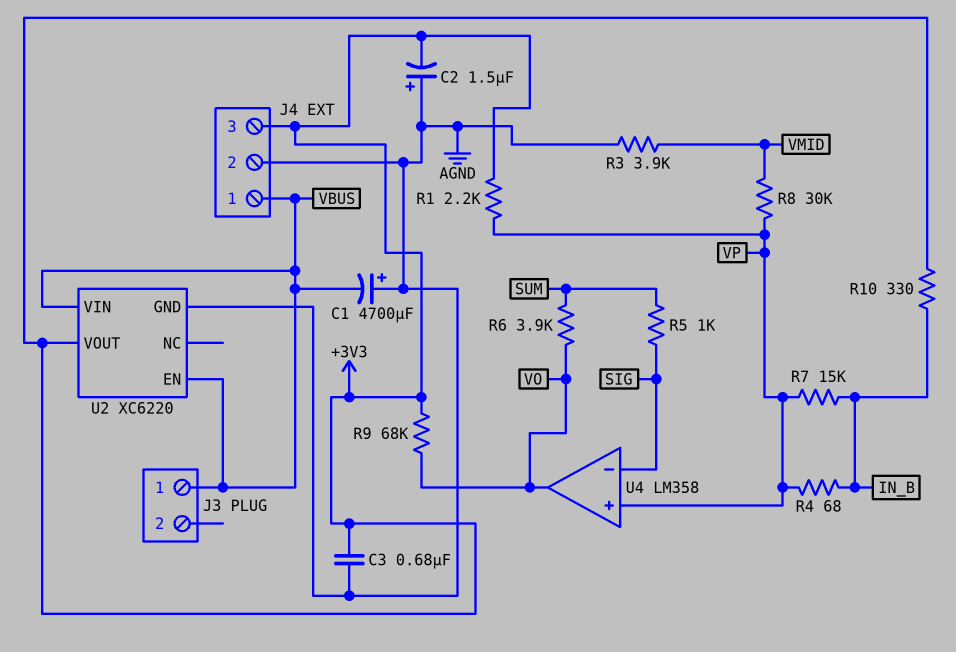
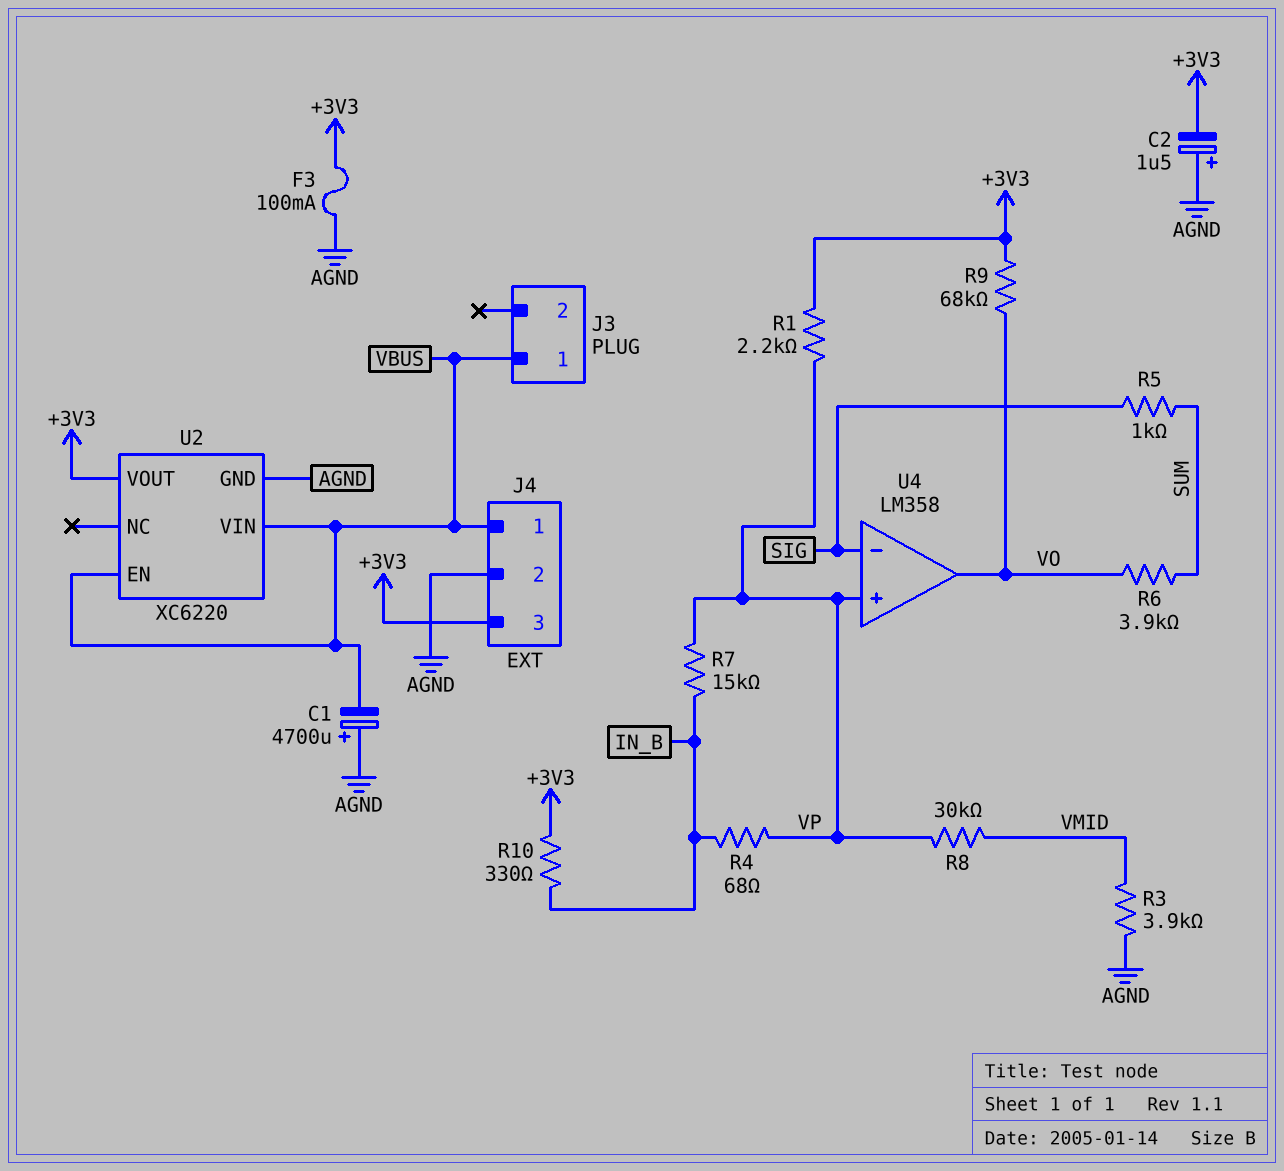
C3: 680nF (+3V3, AGND) -> none
F3: none -> 100mA (+3V3, AGND)

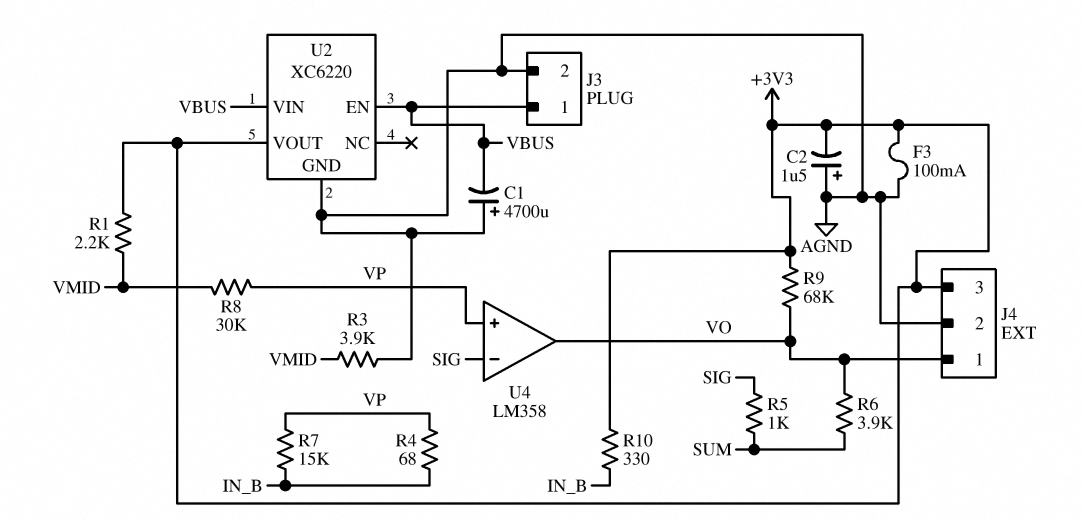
J3 pin 2: none -> AGND
J4 pin 1: VBUS -> VO
R1: 2.2k (+3V3, VP) -> 2.2k (+3V3, VMID)

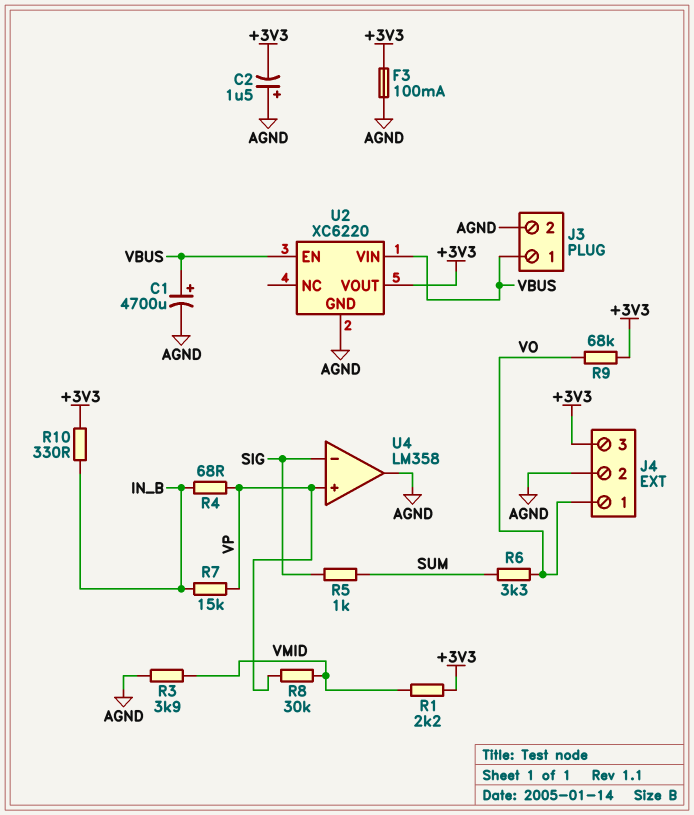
C1: 4700uF (plus AGND, minus VBUS) -> 4700uF (plus VBUS, minus AGND)
R6: 3.9k (SUM, VO) -> 3.3k (SUM, VO)
U4 pin out: VO -> AGND

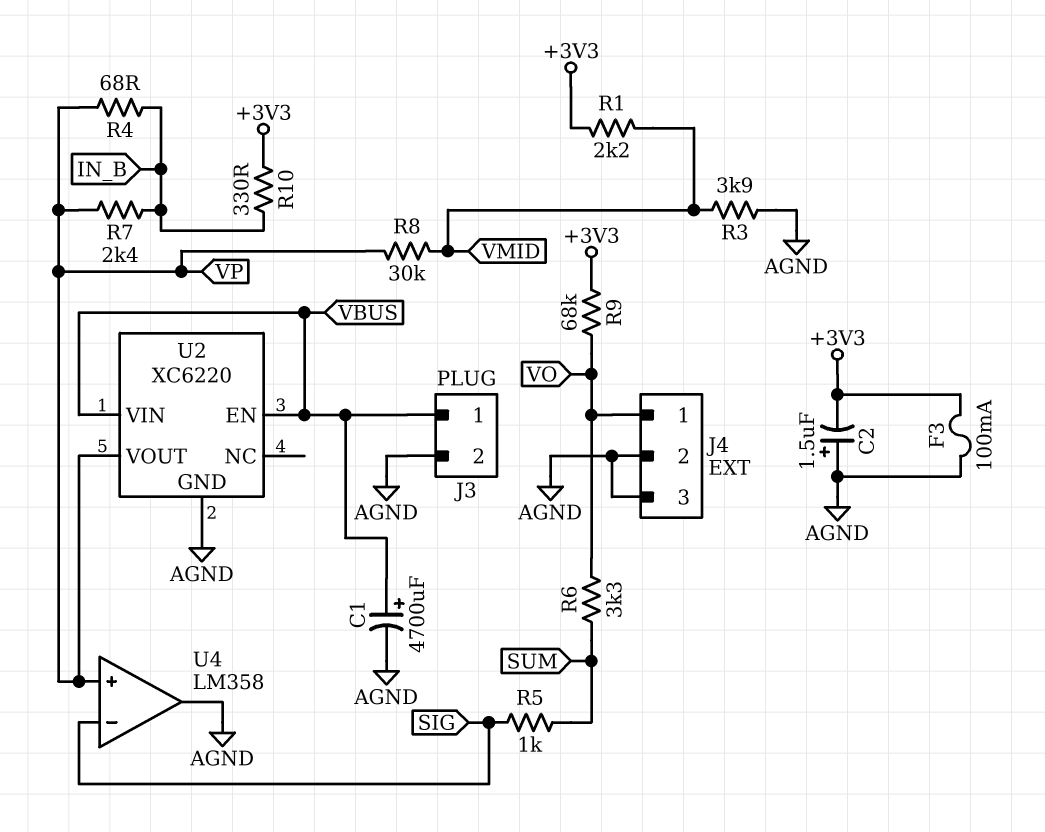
J4 pin 3: +3V3 -> AGND
R7: 15k (IN_B, VP) -> 2.4k (IN_B, VP)
U2 pin VOUT: +3V3 -> VP

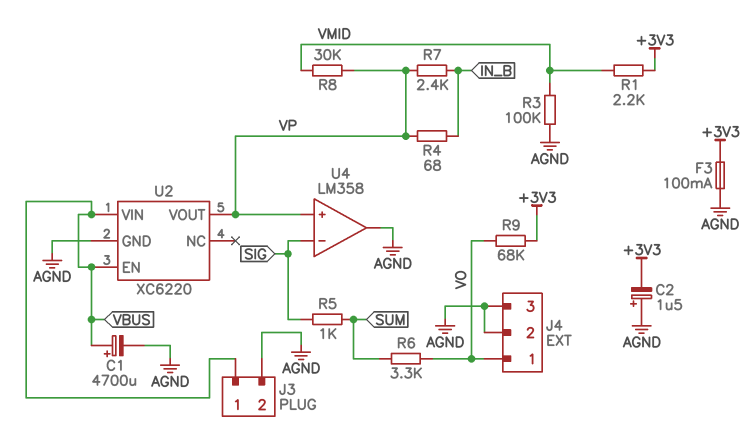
R3: 3.9k (AGND, VMID) -> 100k (AGND, VMID)
R10: 330 (+3V3, IN_B) -> none

